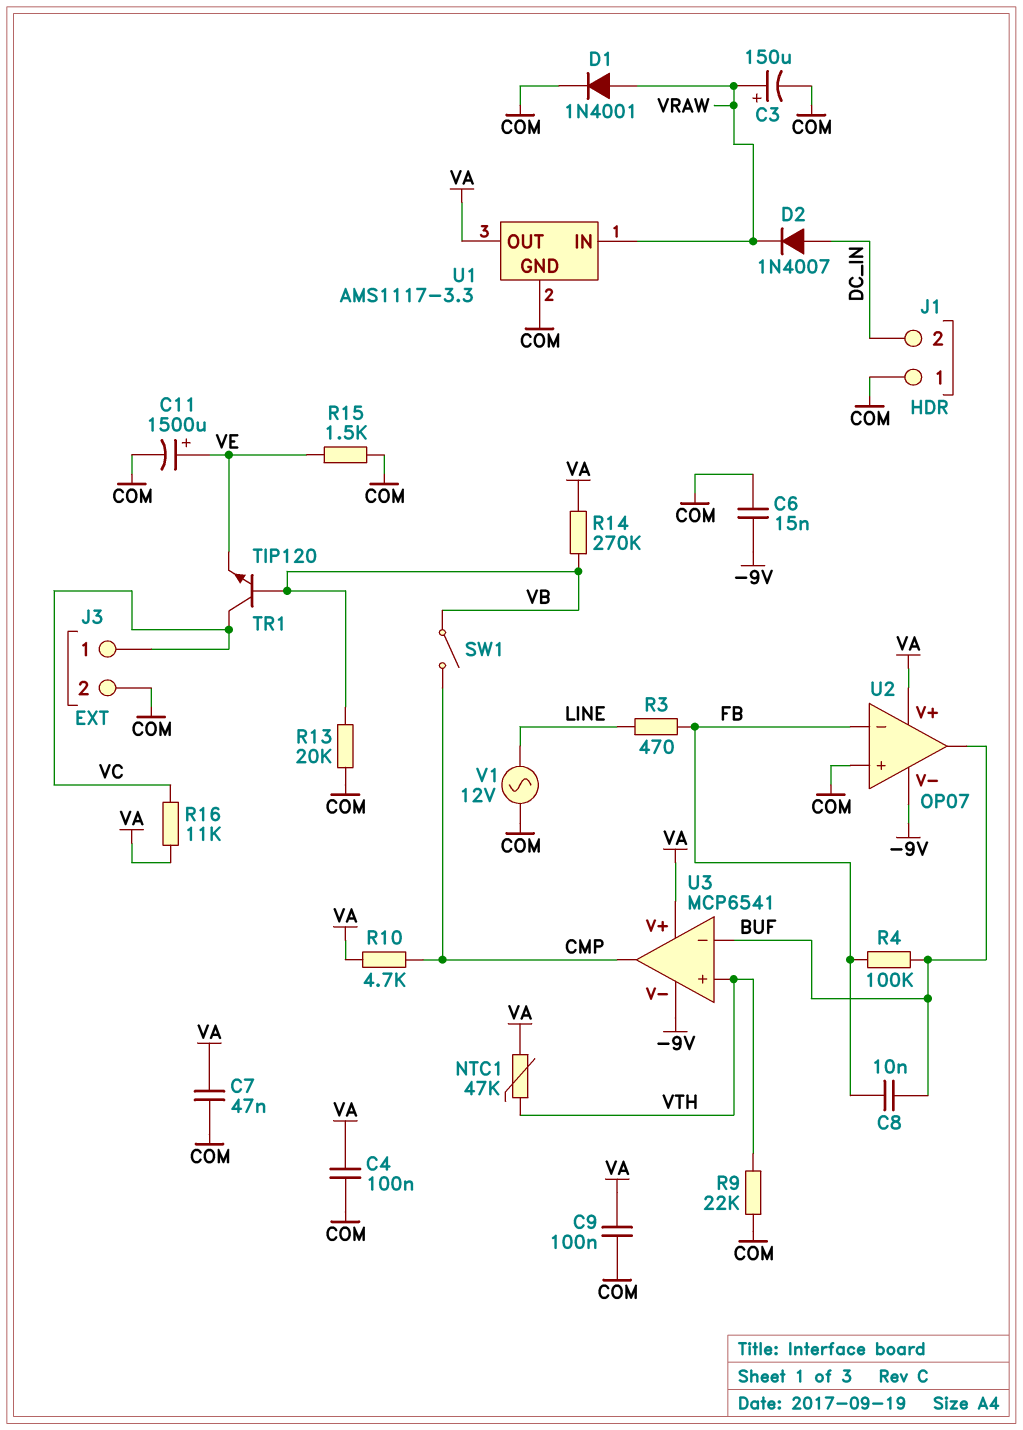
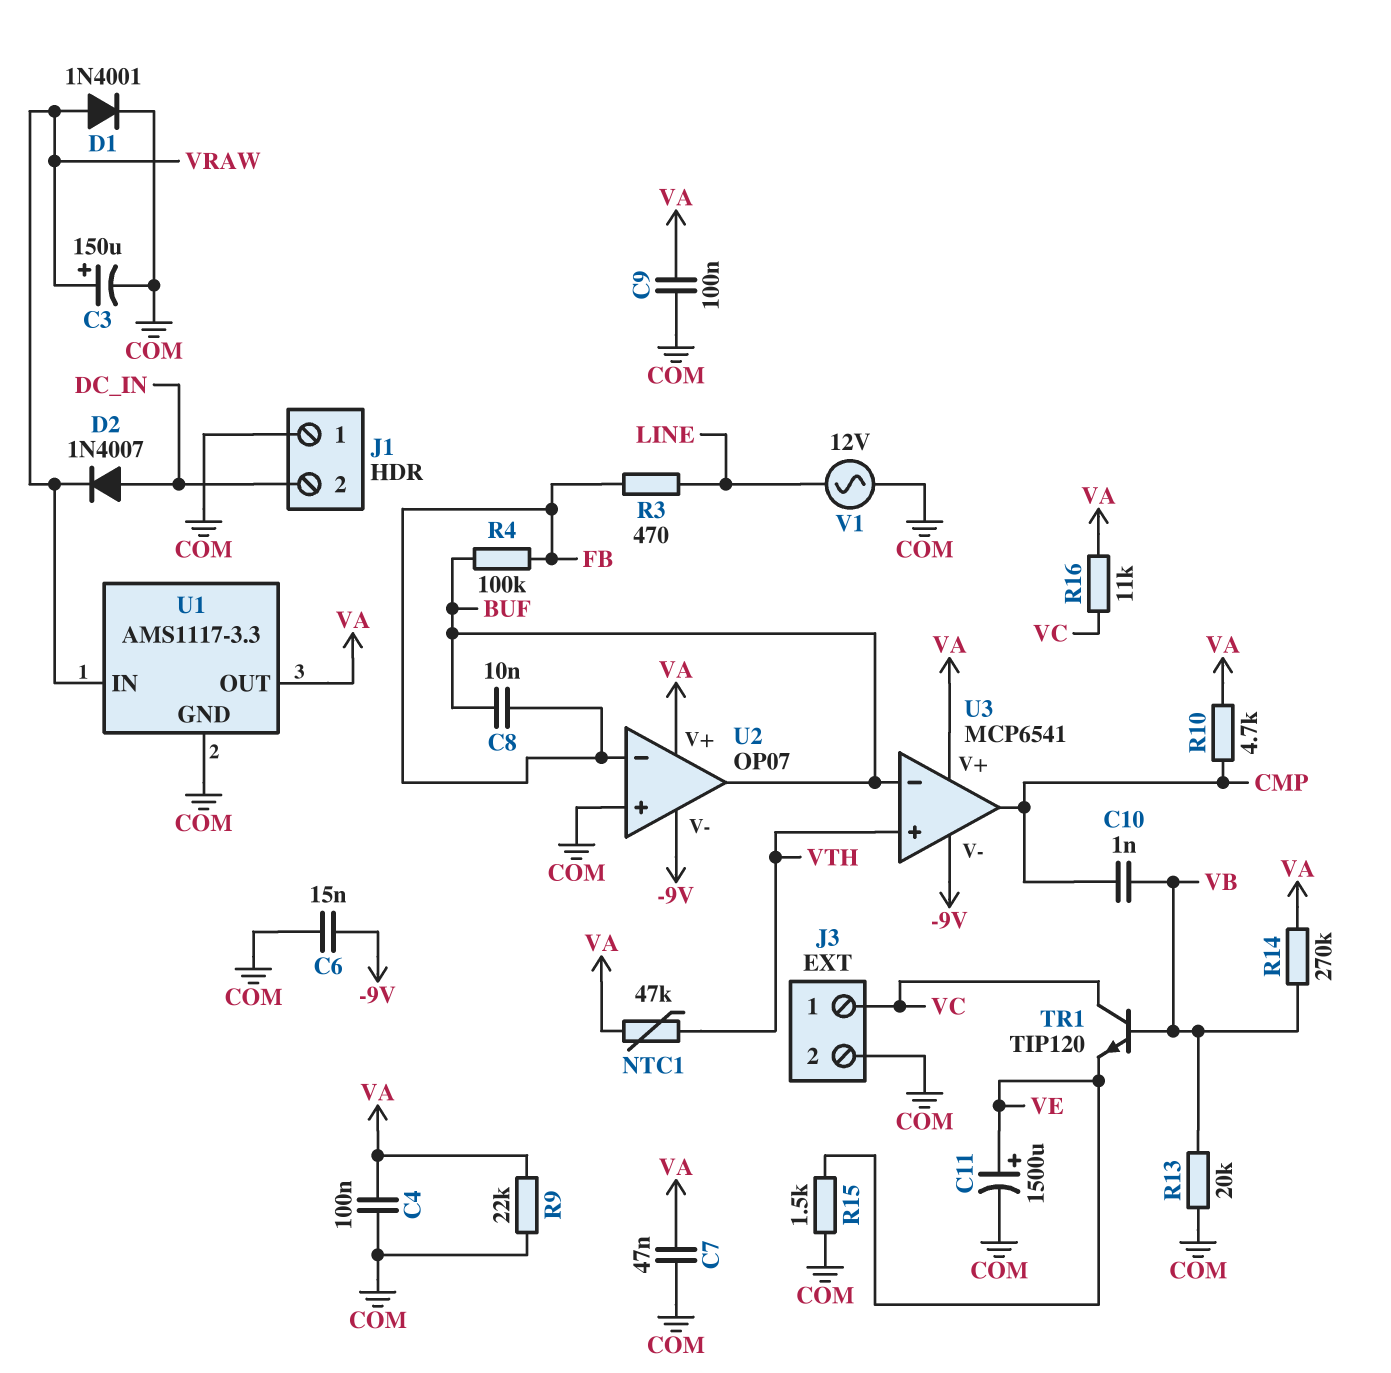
C10: none -> 1nF (CMP, VB)
R9: 22k (COM, VTH) -> 22k (COM, VA)
SW1: switch (CMP, VB) -> none

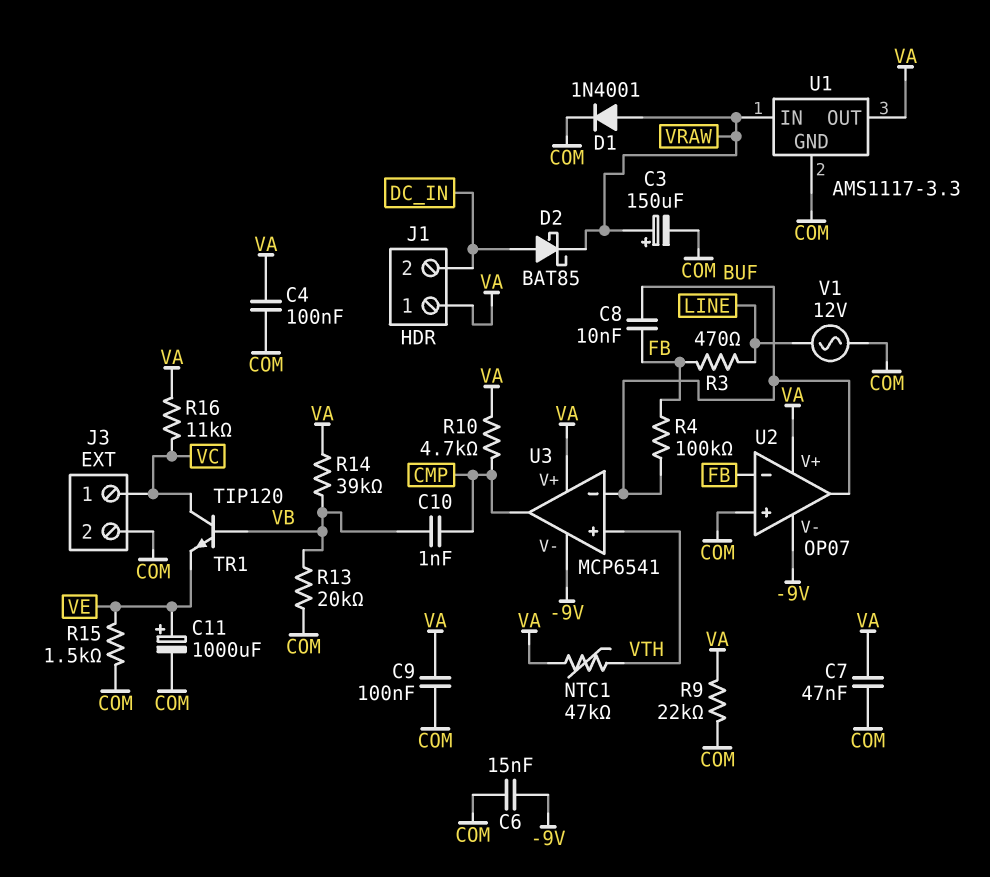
C11: 1500uF (plus VE, minus COM) -> 1000uF (plus VE, minus COM)
D2: diode 1N4007 (A DC_IN, K VRAW) -> schottky BAT85 (A DC_IN, K VRAW)
J1 pin 1: COM -> VA
R14: 270k (VA, VB) -> 39k (VA, VB)

